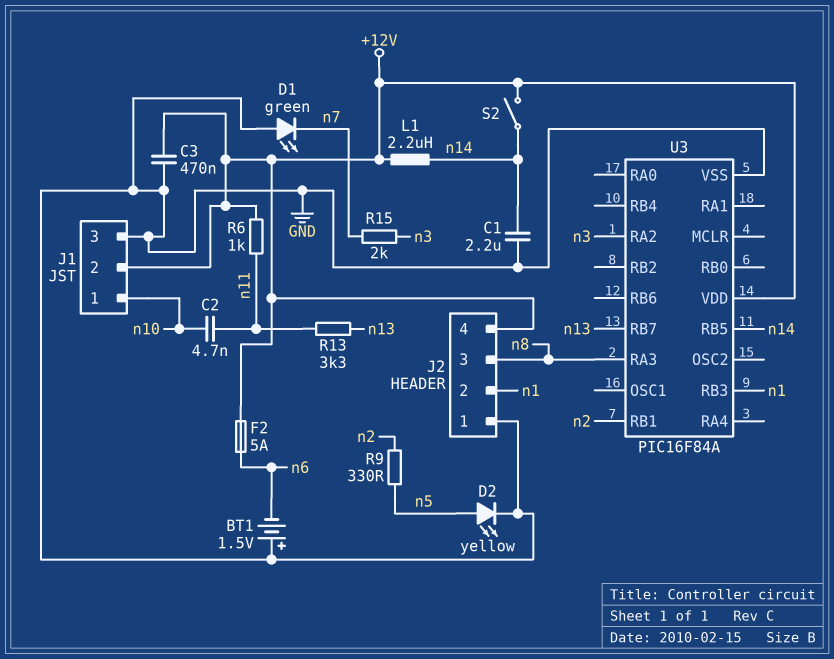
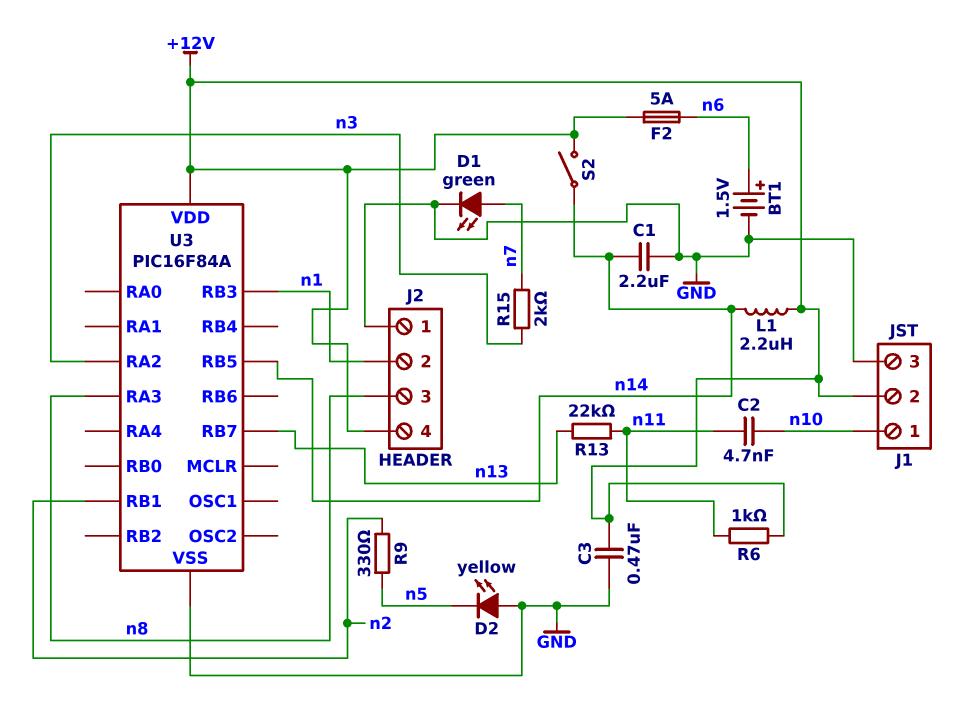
BT1: 1.5V (plus GND, minus n6) -> 1.5V (plus n6, minus GND)
D1: LED green (A GND, K n7) -> LED green (A n7, K GND)
D2: LED yellow (A n5, K GND) -> LED yellow (A GND, K n5)
R13: 3.3k (n11, n13) -> 22k (n11, n13)

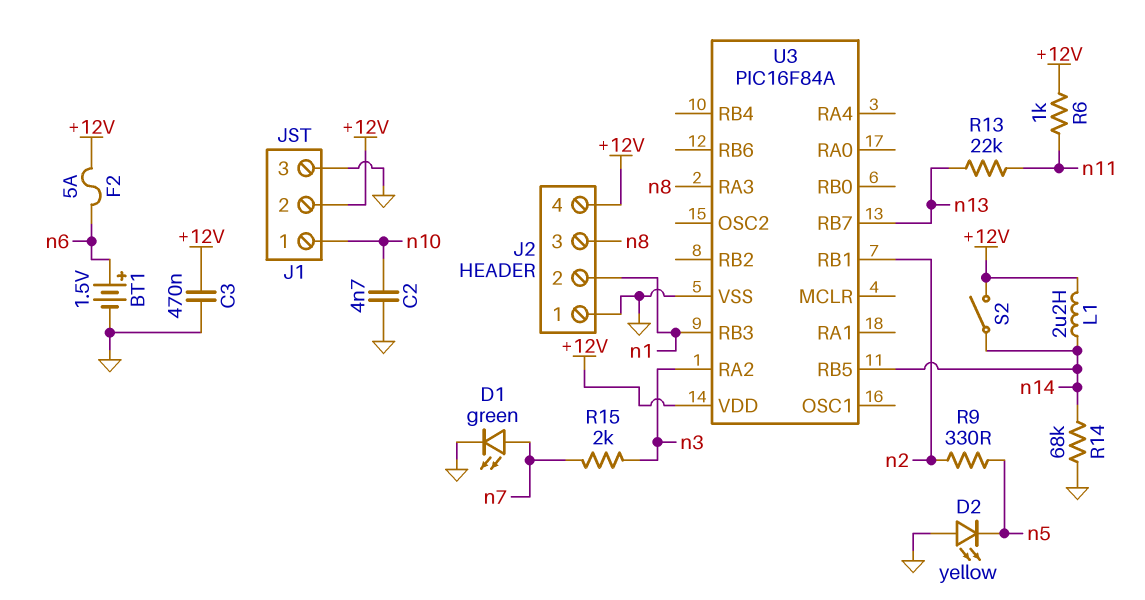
C1: 2.2uF (GND, n14) -> none
C2: 4.7nF (n10, n11) -> 4.7nF (GND, n10)
R14: none -> 68k (GND, n14)

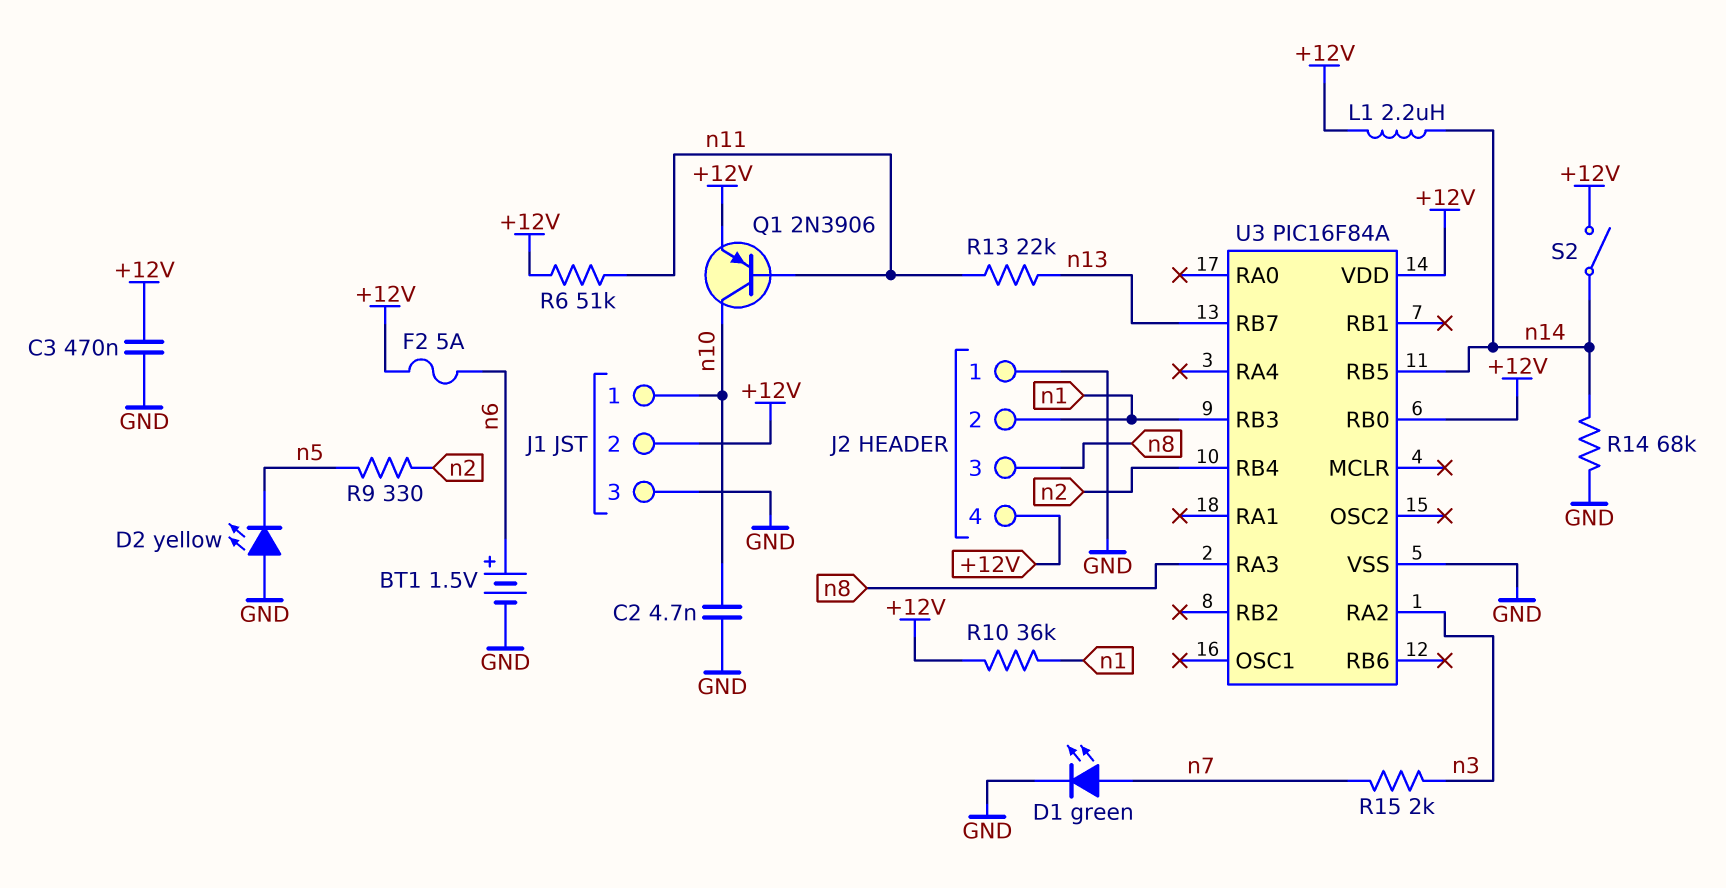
Q1: none -> PNP 2N3906 (B n11, C n10, E +12V)
R6: 1k (+12V, n11) -> 51k (+12V, n11)
R10: none -> 36k (+12V, n1)
U3 pin RB0: none -> +12V
U3 pin RB1: n2 -> none
U3 pin RB4: none -> n2

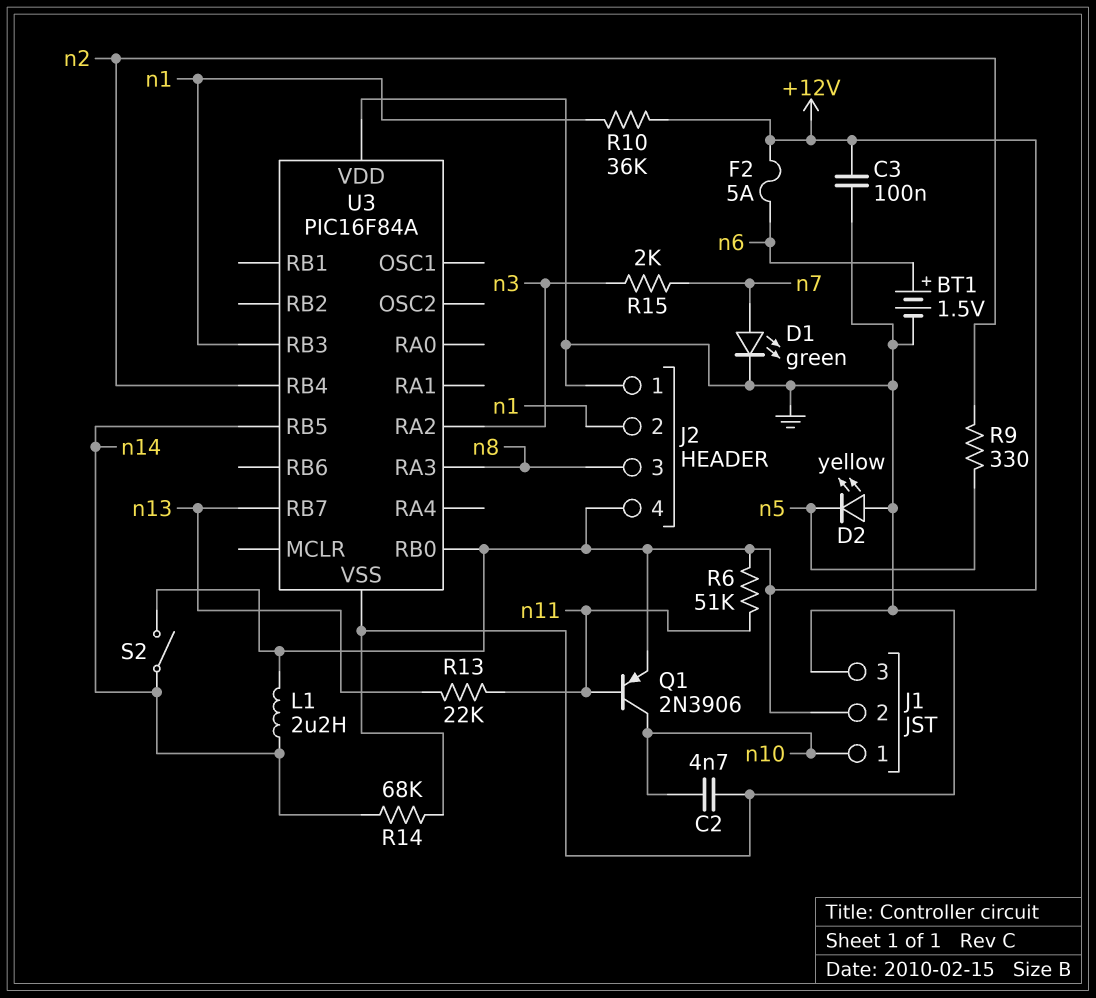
C3: 470nF (+12V, GND) -> 100nF (+12V, GND)
U3 pin VDD: +12V -> GND

